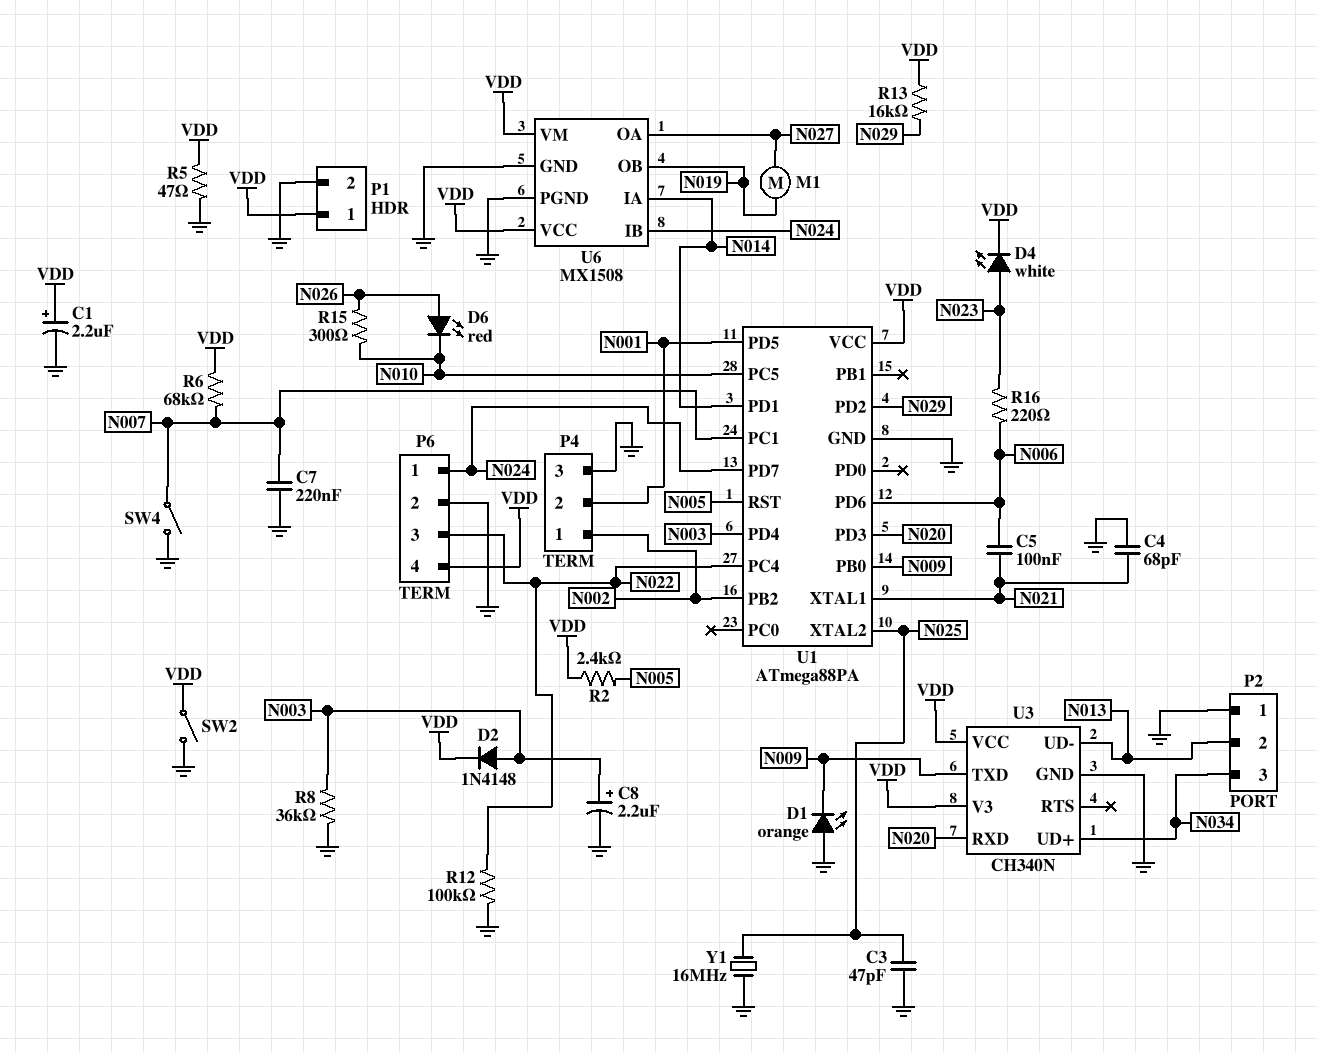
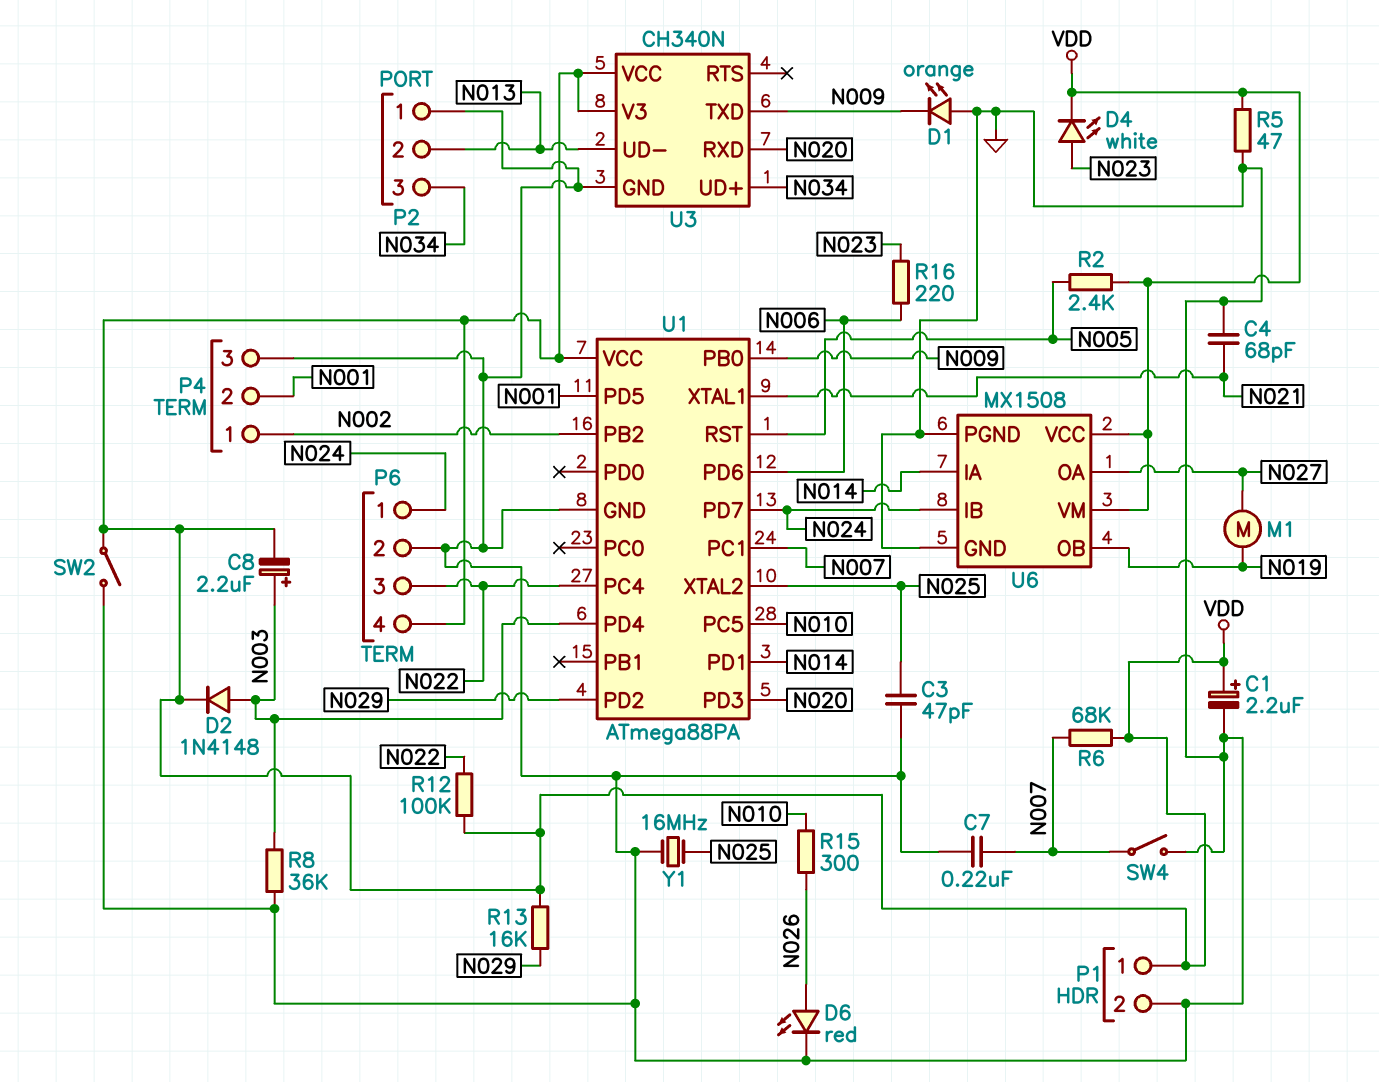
C5: 100nF (N006, N021) -> none
C8: 2.2uF (plus N003, minus GND) -> 2.2uF (plus N003, minus VDD)
D6: LED red (A N026, K N010) -> LED red (A N026, K GND)
R12: 100k (GND, N022) -> 100k (N022, VDD)

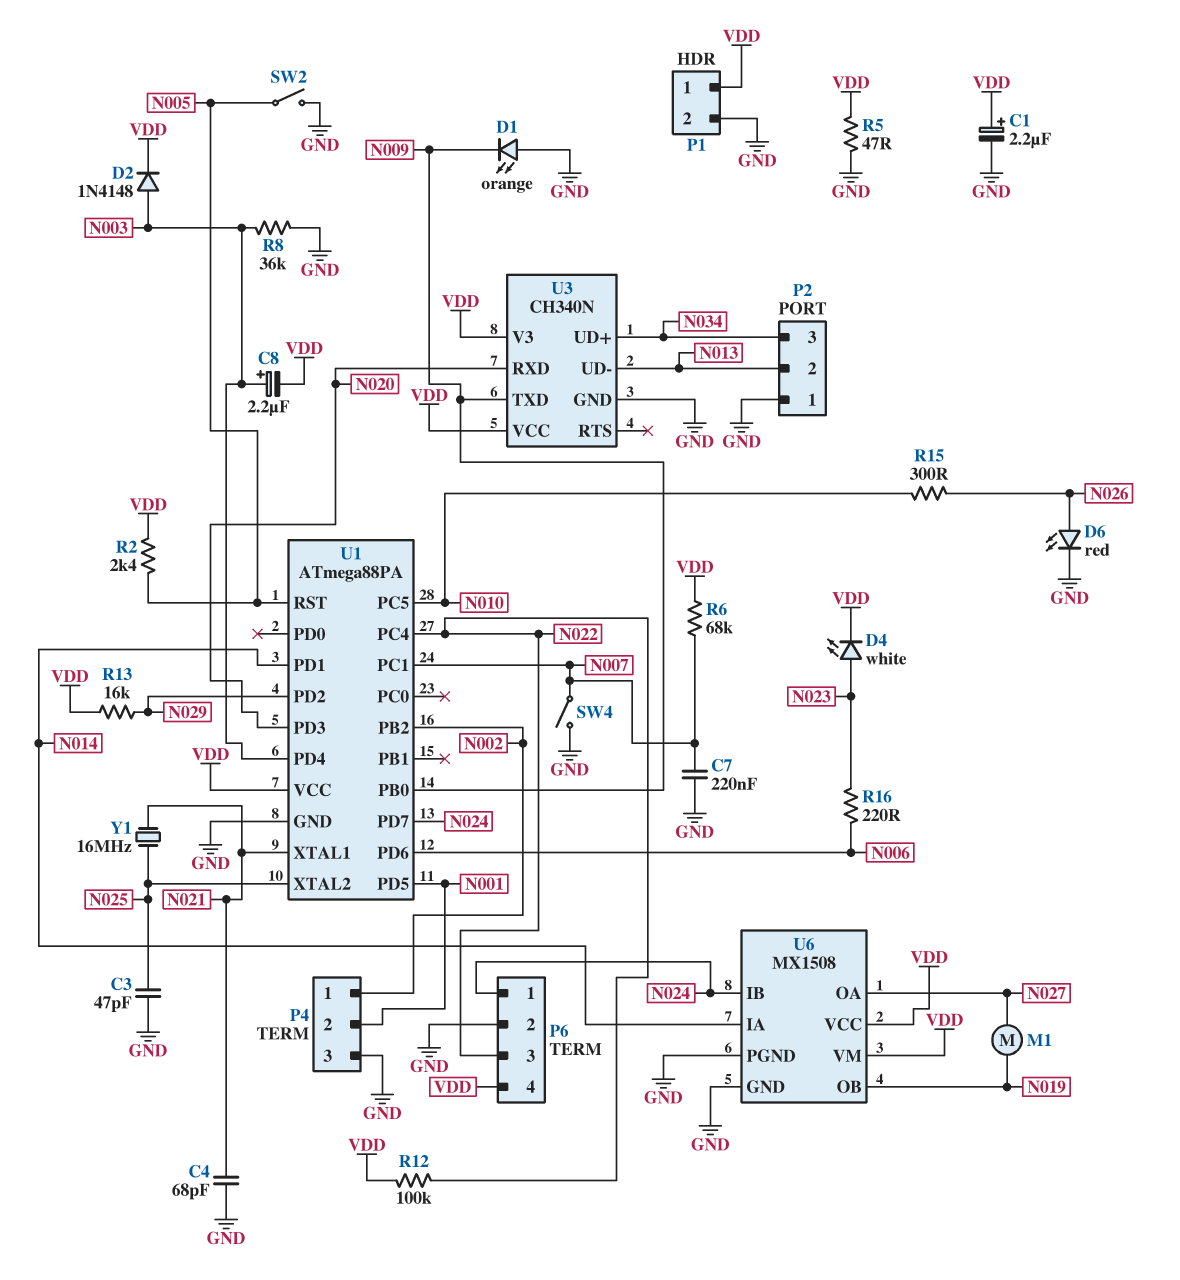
SW2: switch (GND, VDD) -> switch (GND, N005)
Y1: 16MHz (GND, N025) -> 16MHz (N021, N025)

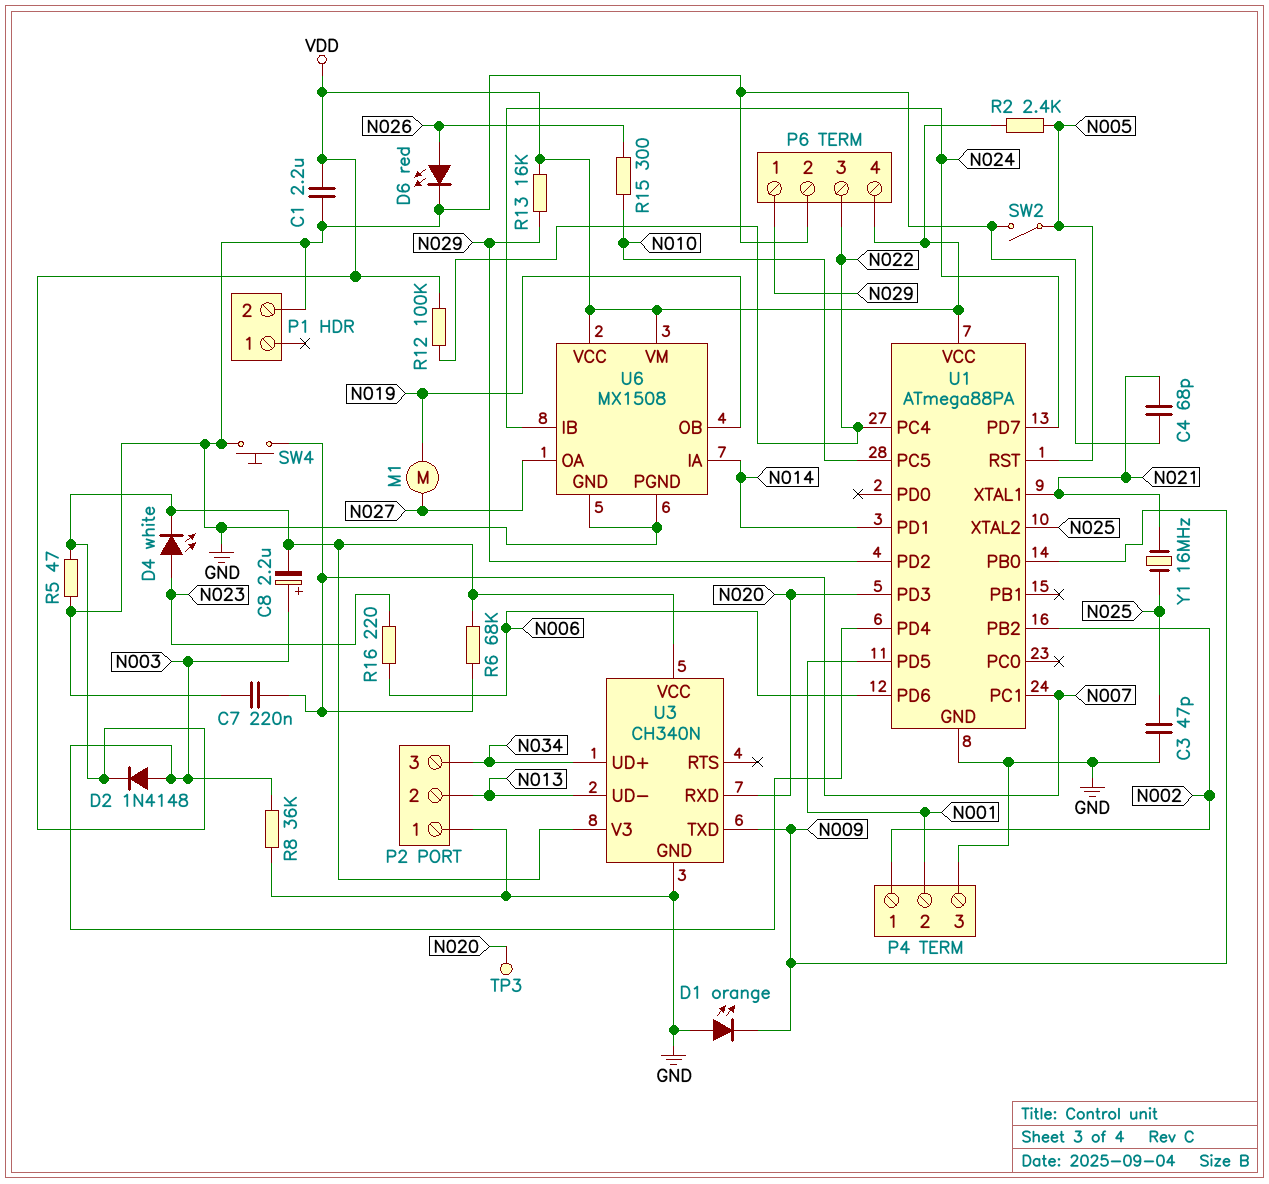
C1: 2.2uF (plus VDD, minus GND) -> 2.2uF (GND, VDD)
P1 pin 1: VDD -> none
P6 pin 1: N024 -> N029
SW4: switch (GND, N007) -> button (GND, N007)
TP3: none -> test point (N020)

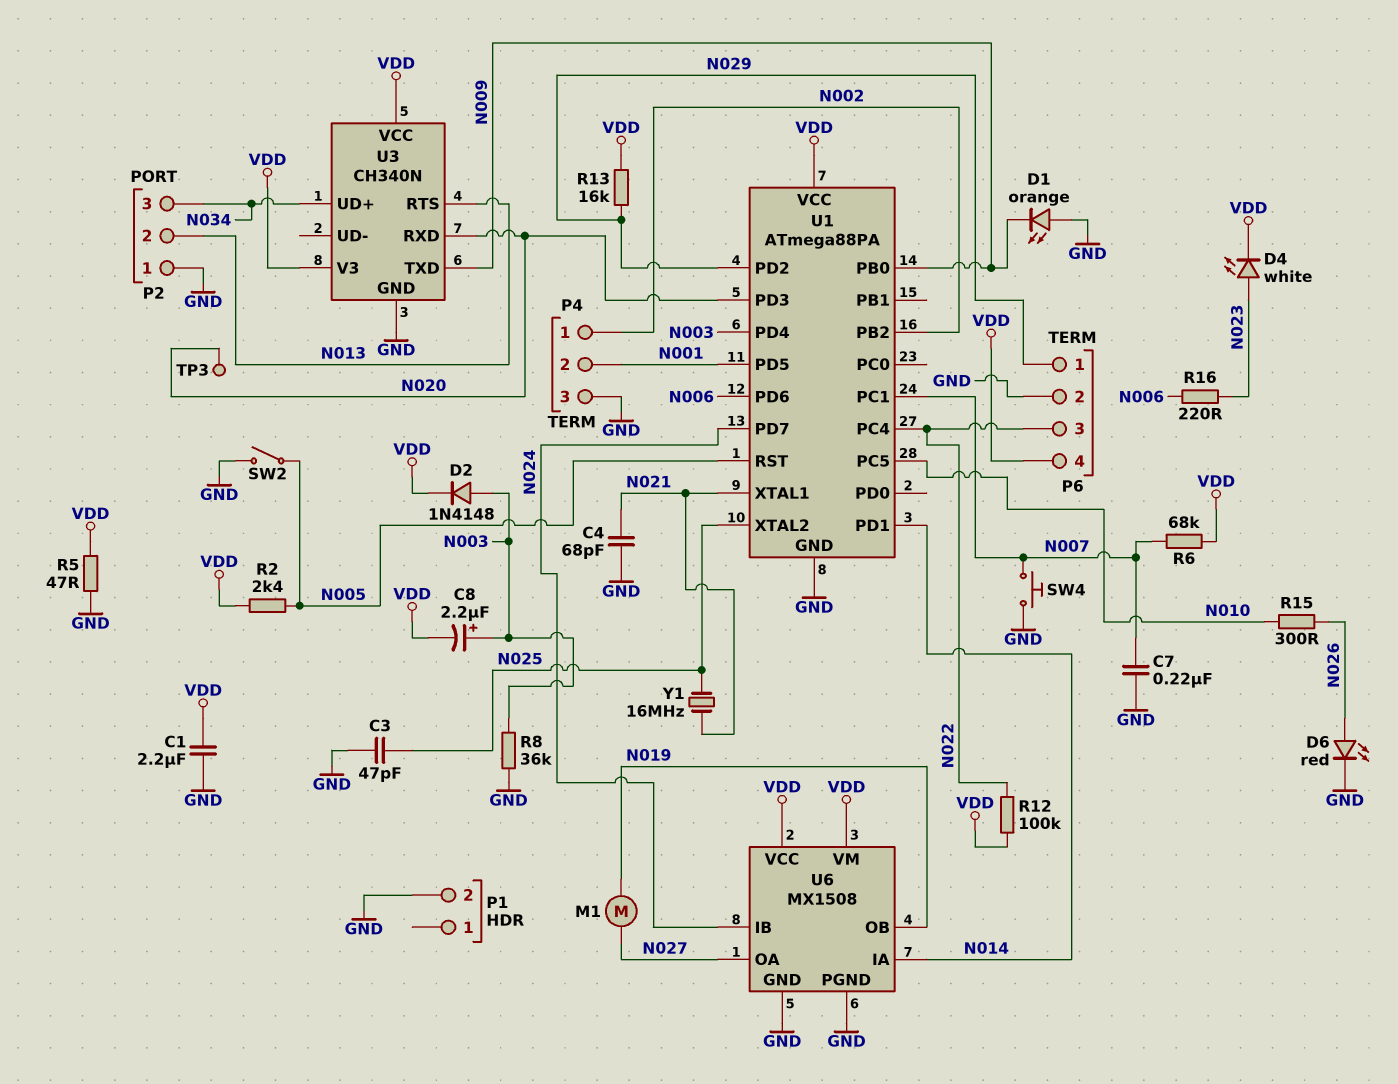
U3 pin RTS: none -> N013
U3 pin UD-: N013 -> none

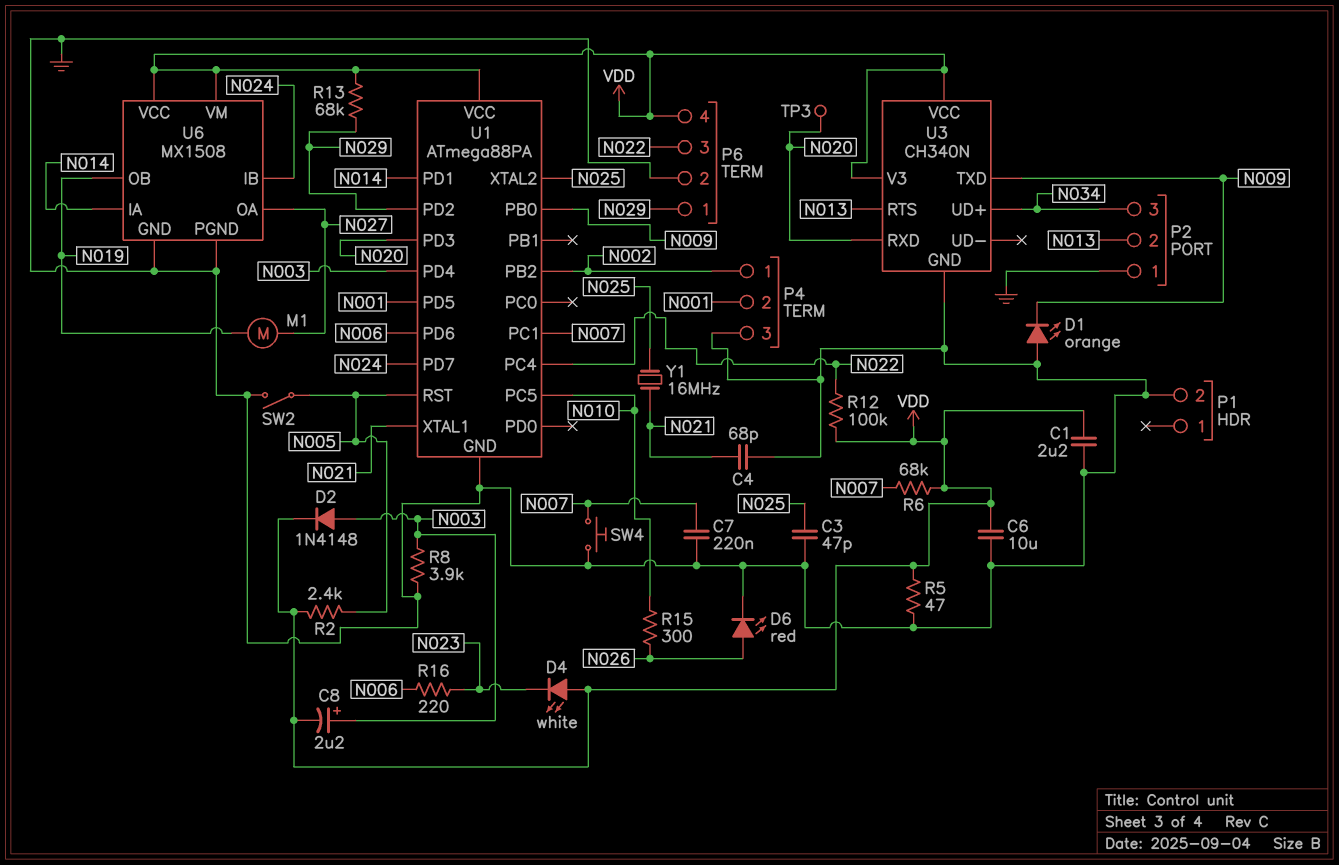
C6: none -> 10uF (GND, VDD)
D4: LED white (A N023, K VDD) -> LED white (A VDD, K N023)
R8: 36k (GND, N003) -> 3.9k (GND, N003)
R13: 16k (N029, VDD) -> 68k (N029, VDD)

